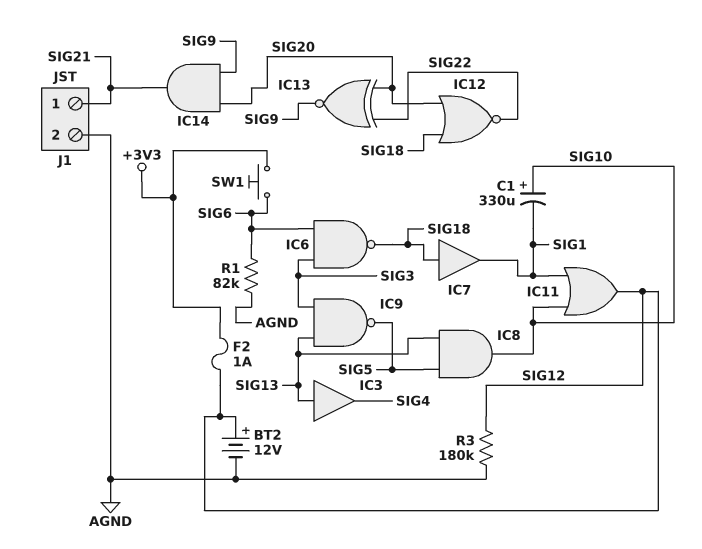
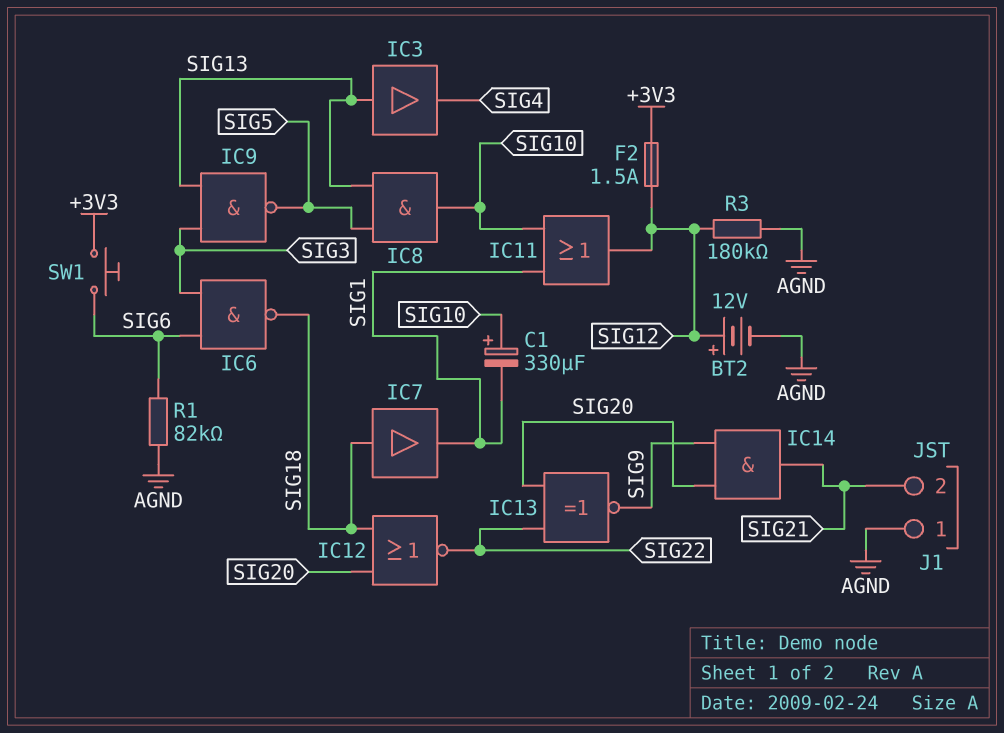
F2: 1A (+3V3, SIG12) -> 1.5A (+3V3, SIG12)
J1 pin 1: SIG21 -> AGND
J1 pin 2: AGND -> SIG21

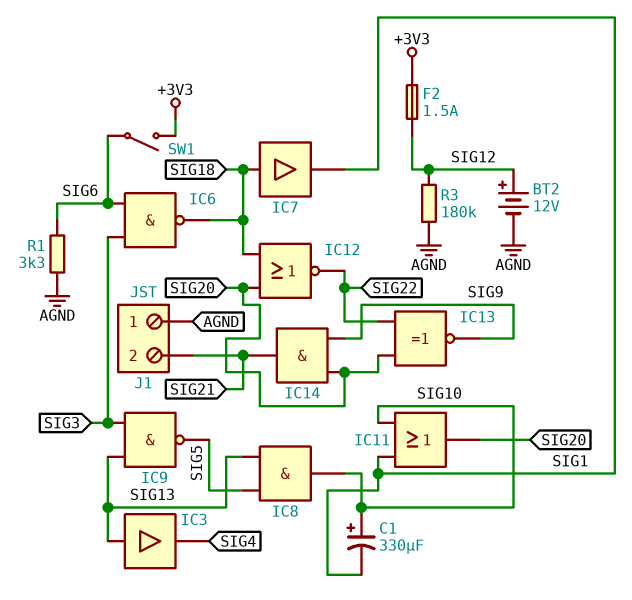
IC11: OR (in SIG1, in SIG10, out SIG12) -> OR (in SIG1, in SIG10, out SIG20)
R1: 82k (AGND, SIG6) -> 3.3k (AGND, SIG6)
SW1: button (+3V3, SIG6) -> switch (+3V3, SIG6)

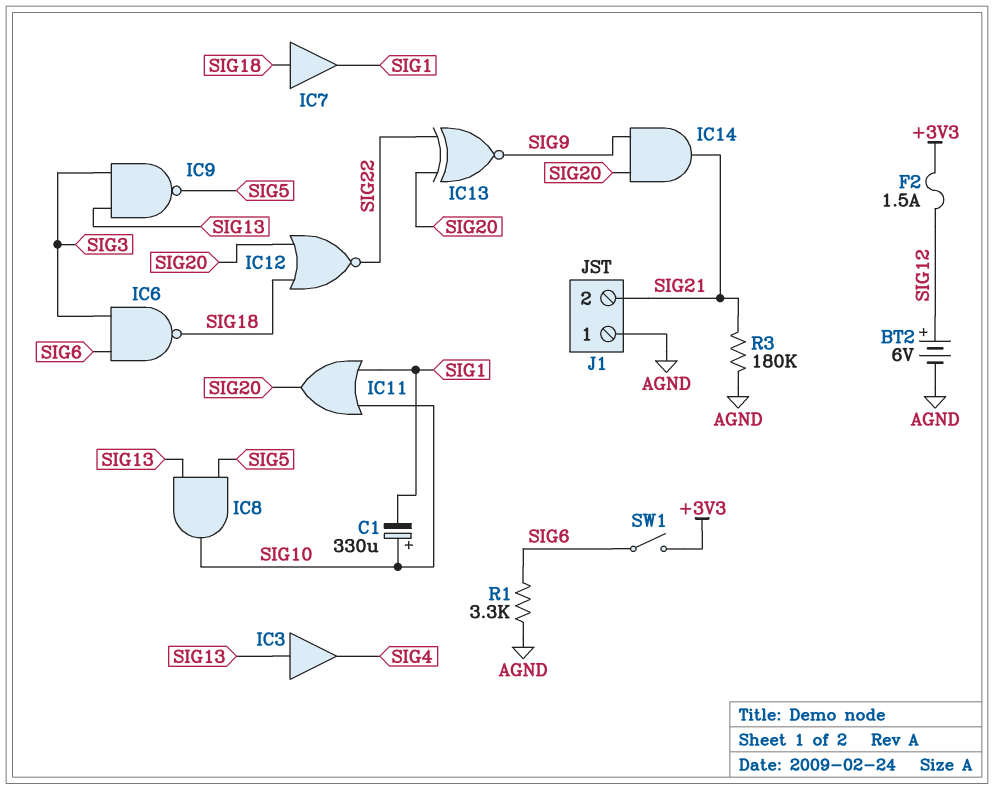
BT2: 12V (plus SIG12, minus AGND) -> 6V (plus SIG12, minus AGND)
R3: 180k (AGND, SIG12) -> 180k (AGND, SIG21)

